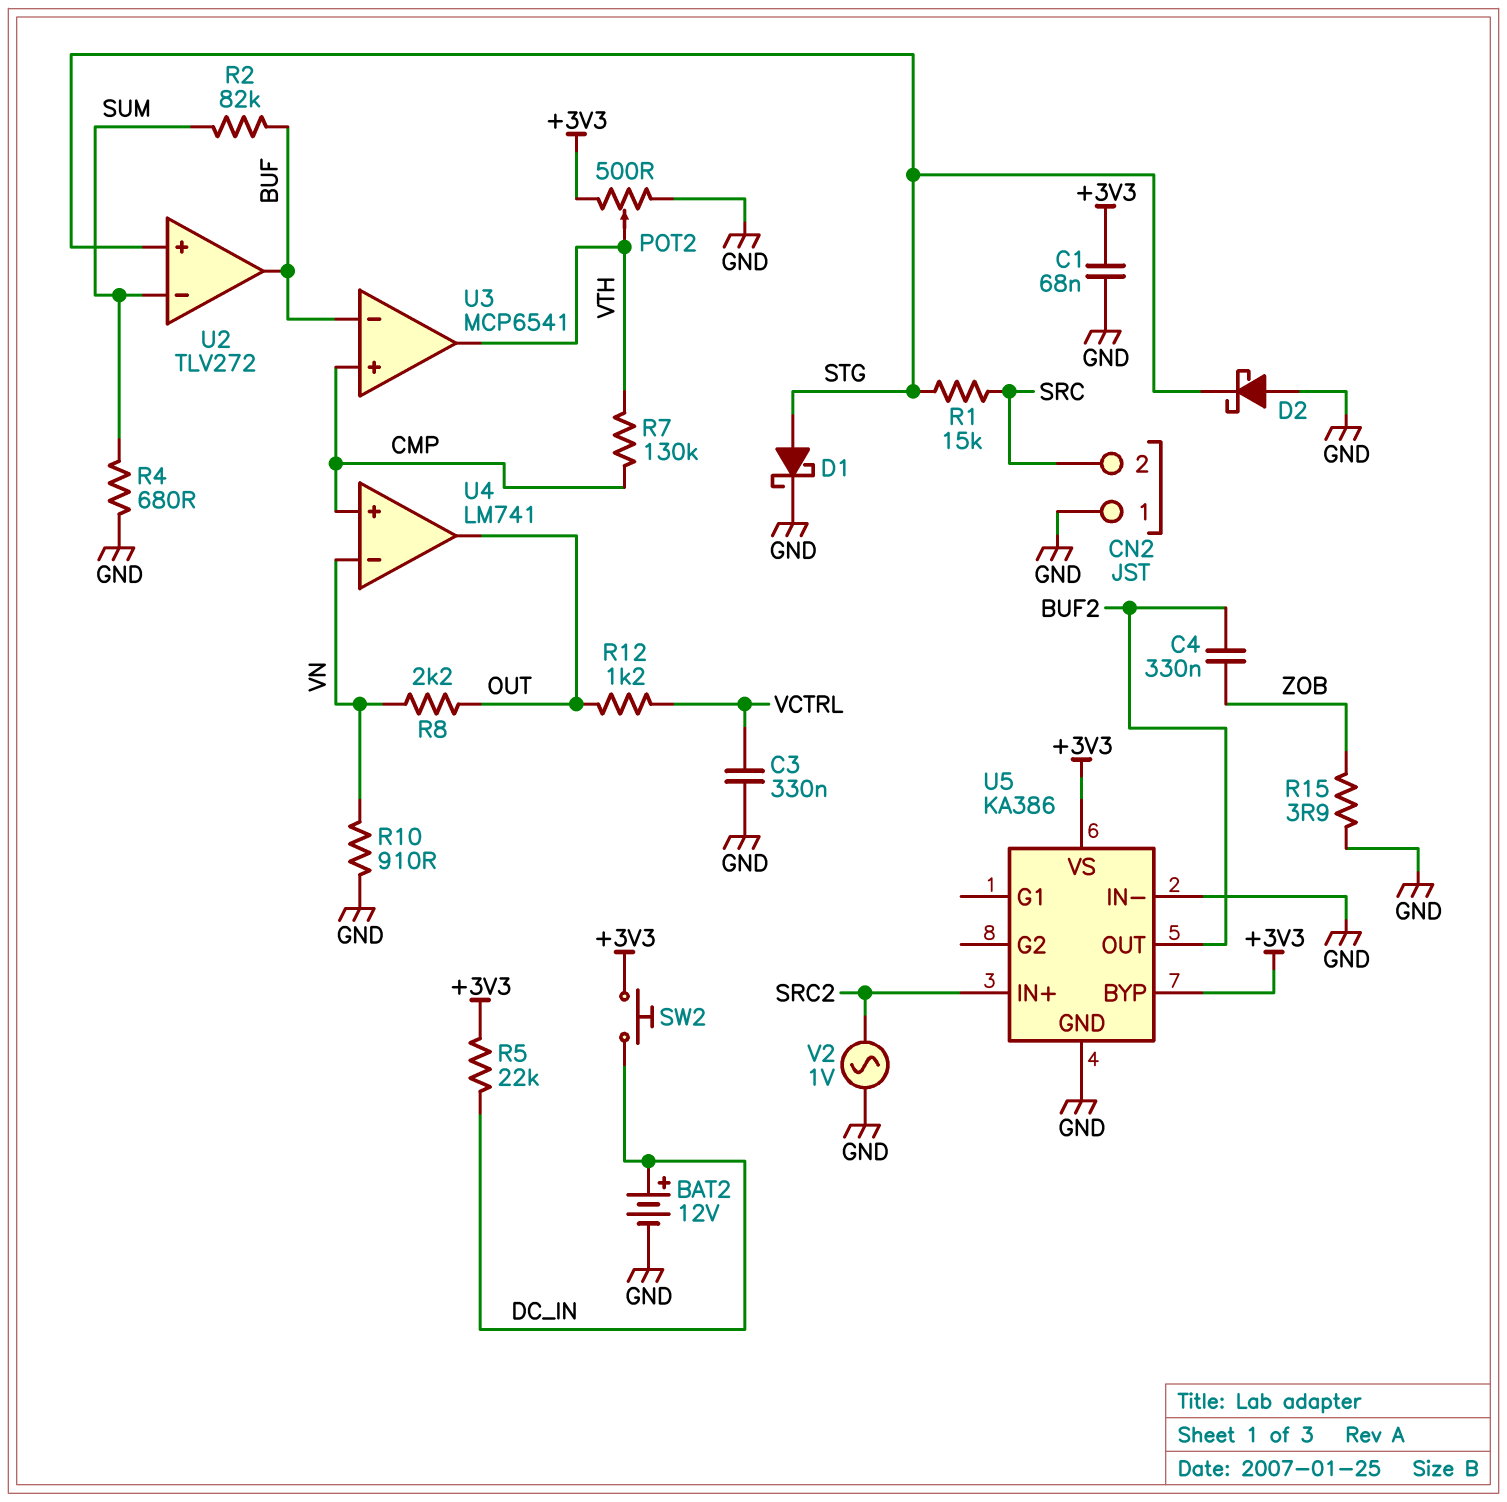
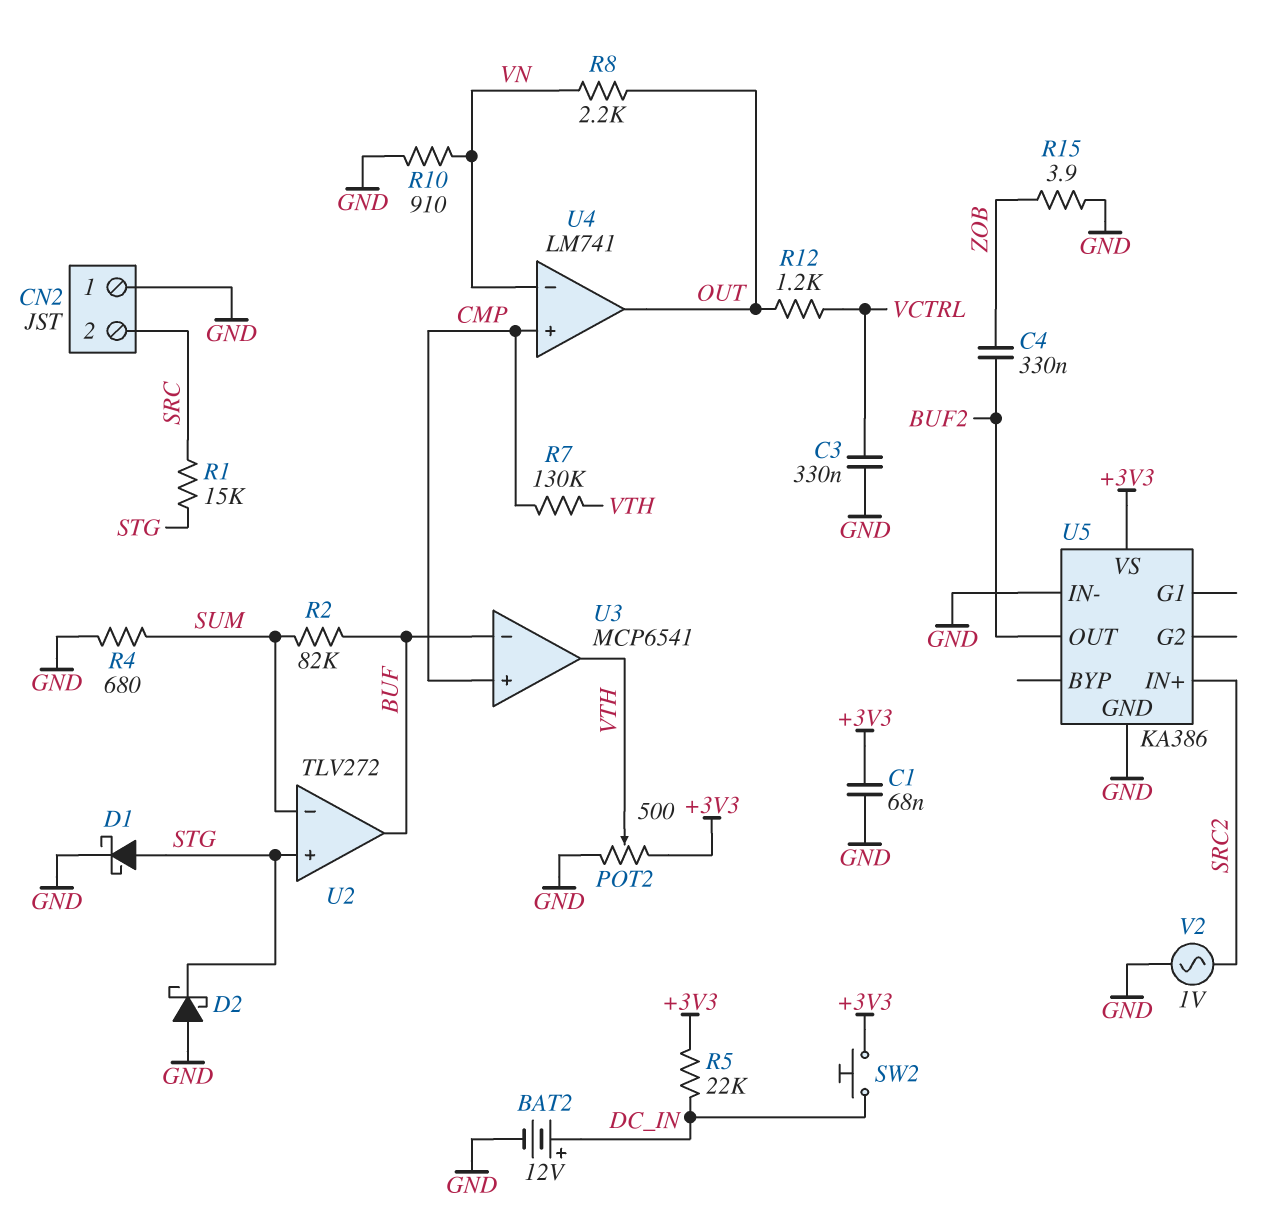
U5 pin BYP: +3V3 -> none

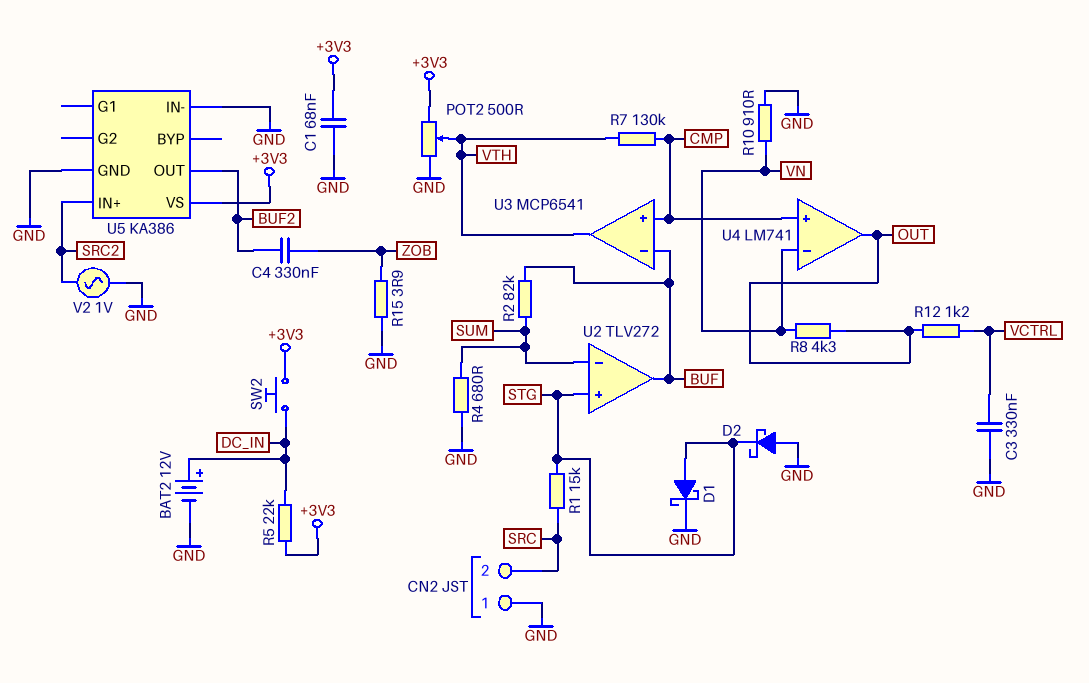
R8: 2.2k (OUT, VN) -> 4.3k (OUT, VN)

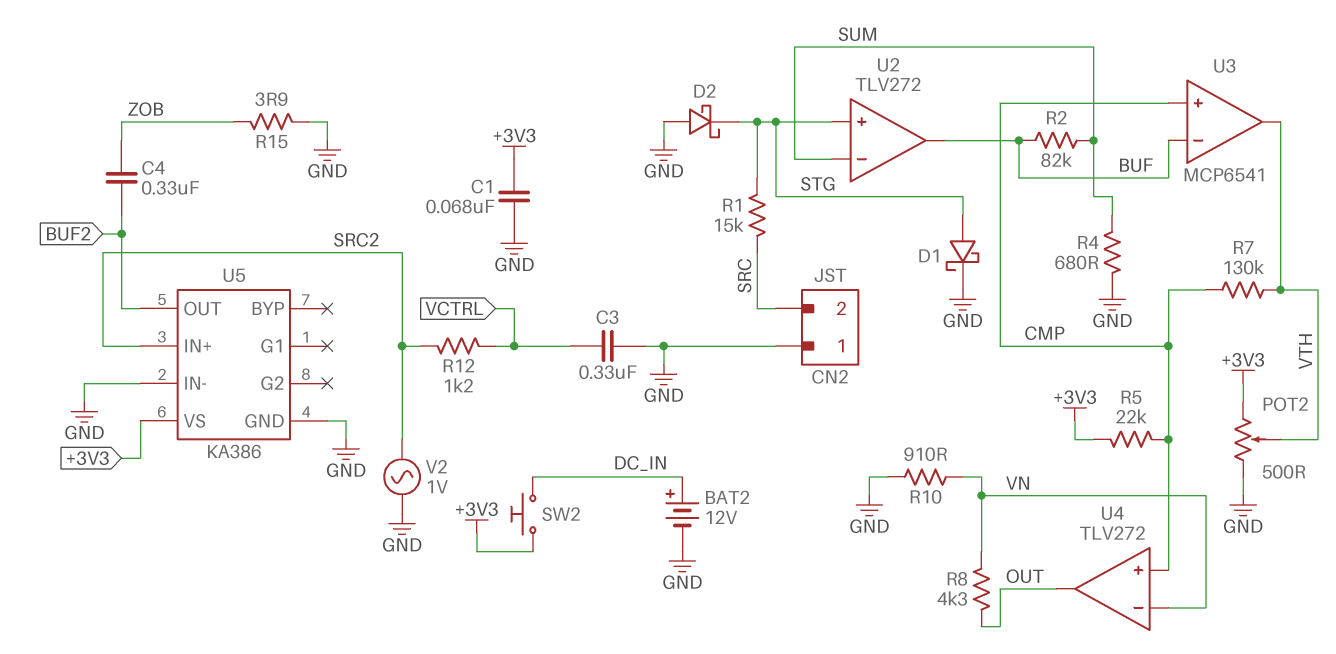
R5: 22k (+3V3, DC_IN) -> 22k (+3V3, CMP)
R12: 1.2k (OUT, VCTRL) -> 1.2k (SRC2, VCTRL)
U4: LM741 -> TLV272

